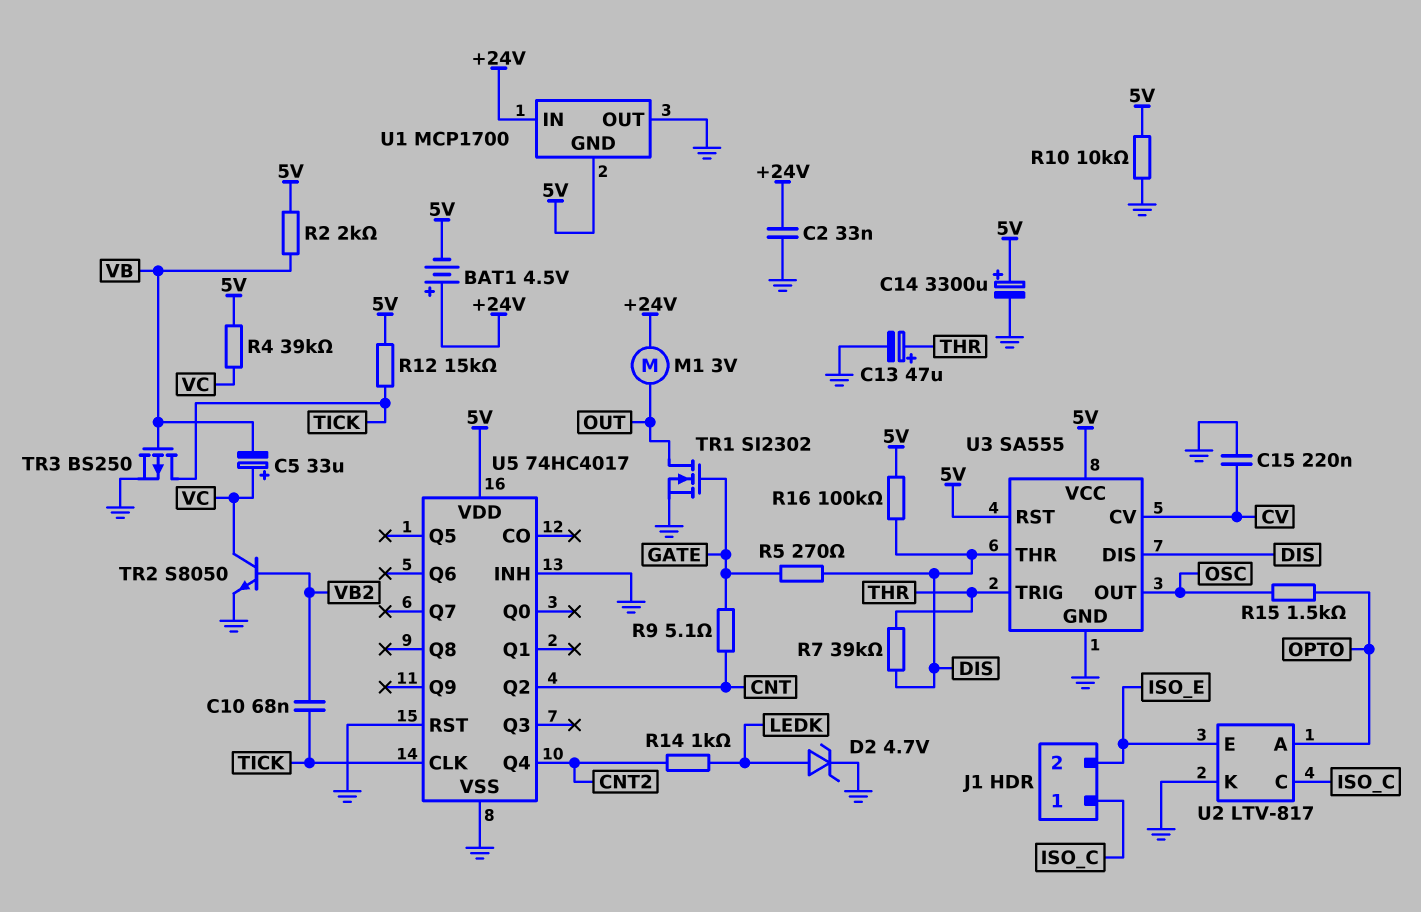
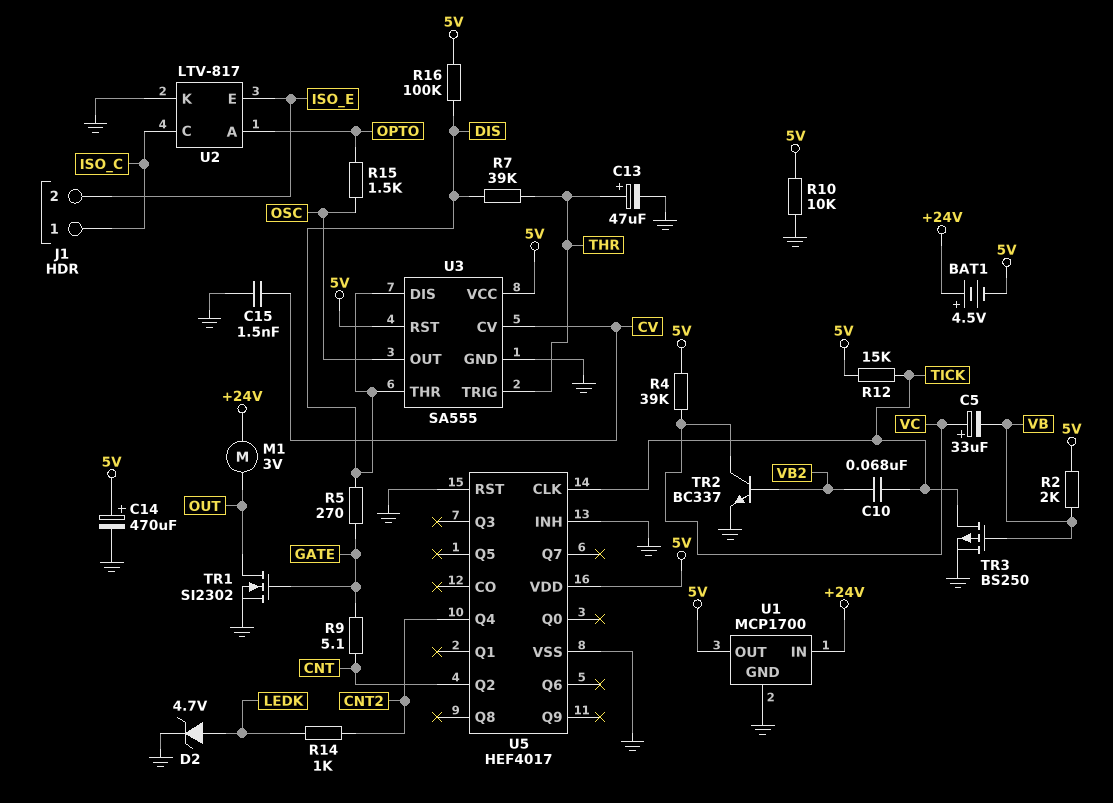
C2: 33nF (+24V, GND) -> none
C14: 3300uF (plus 5V, minus GND) -> 470uF (plus 5V, minus GND)
C15: 220nF (CV, GND) -> 1.5nF (CV, GND)
TR2: NPN S8050 (B VB2, C VC, E GND) -> NPN BC337 (B VB2, C VC, E GND)
U1 pin GND: 5V -> GND
U1 pin OUT: GND -> 5V
U5: 74HC4017 -> HEF4017

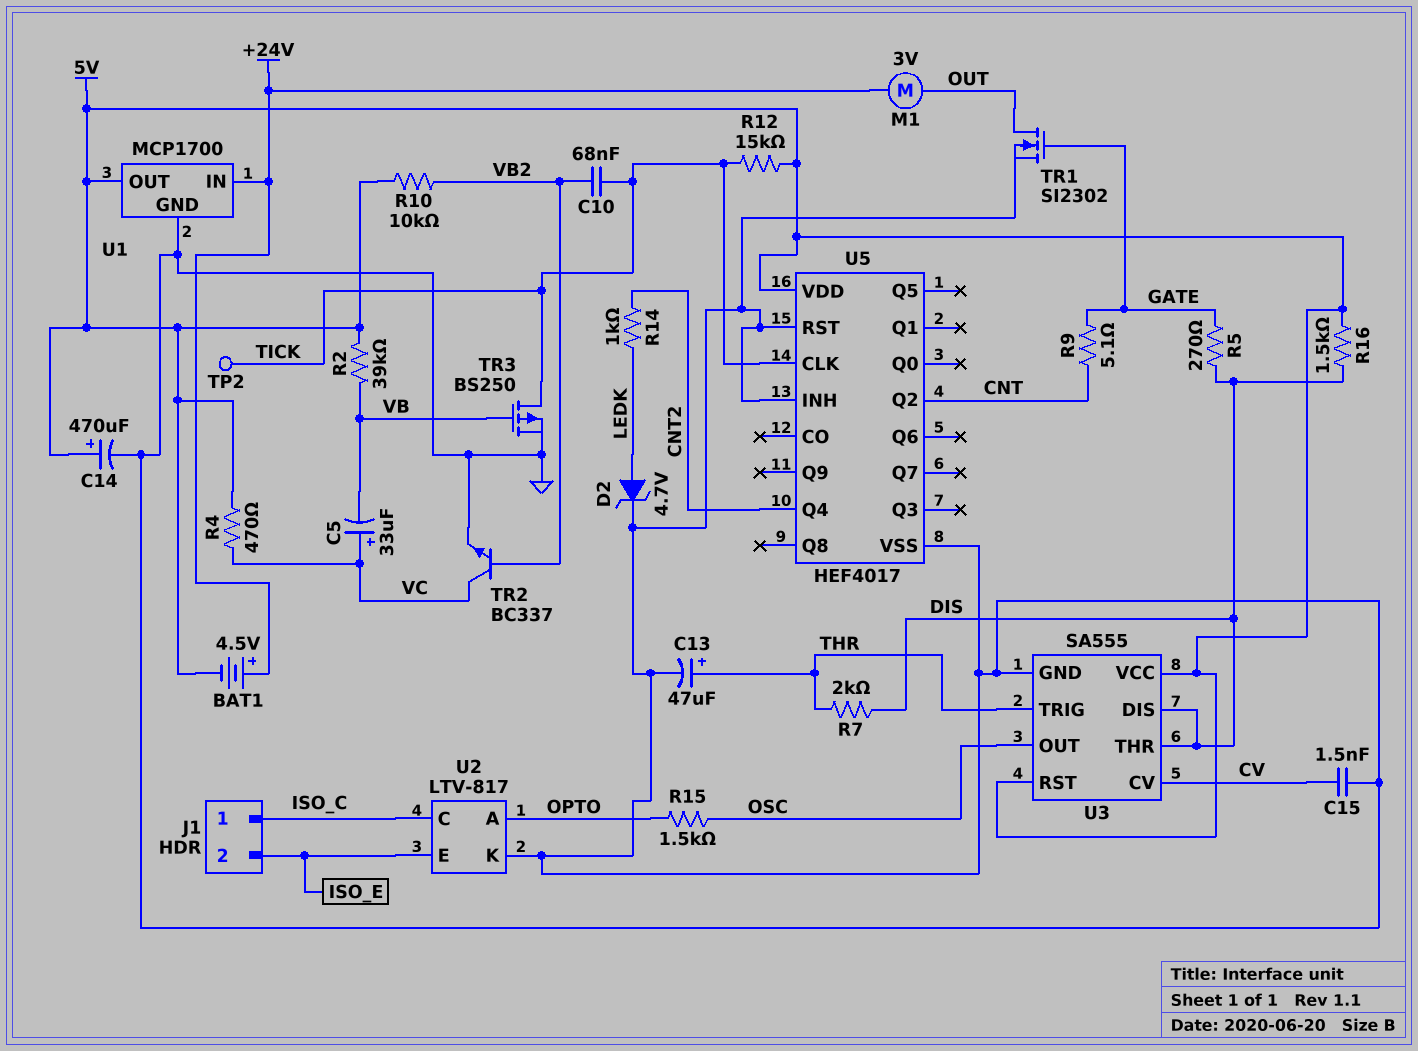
R2: 2k (5V, VB) -> 39k (5V, VB)
R4: 39k (5V, VC) -> 470 (5V, VC)
R7: 39k (DIS, THR) -> 2k (DIS, THR)
R10: 10k (5V, GND) -> 10k (5V, VB2)
R16: 100k (5V, DIS) -> 1.5k (5V, DIS)
TP2: none -> test point (TICK)

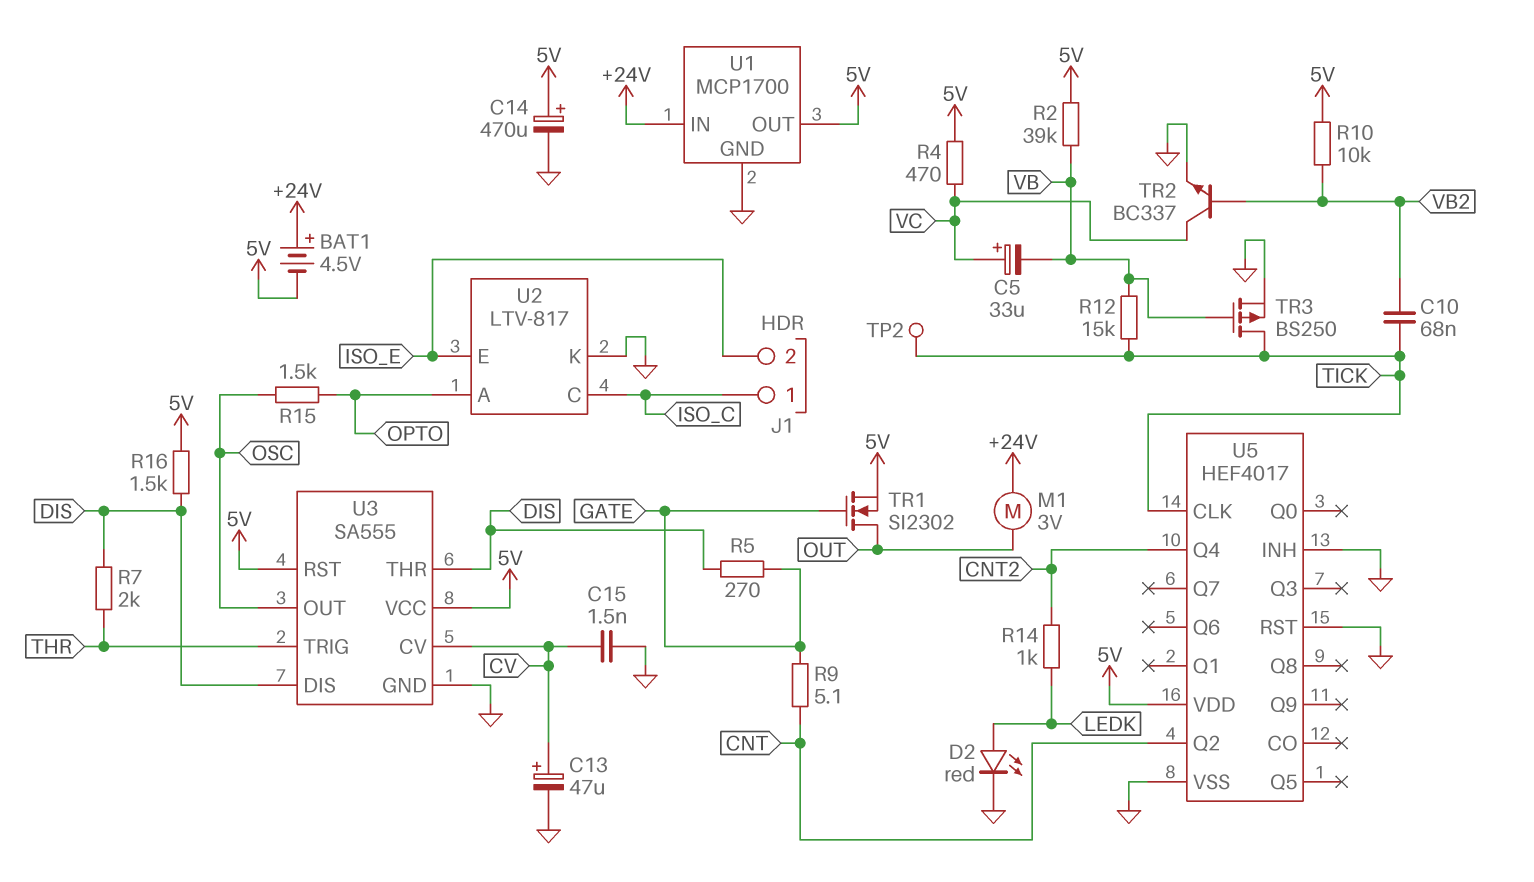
C13: 47uF (plus THR, minus GND) -> 47uF (plus CV, minus GND)
D2: zener 4.7V (A LEDK, K GND) -> LED red (A LEDK, K GND)
R12: 15k (5V, TICK) -> 15k (TICK, VB)
TR1: NMOS SI2302 (G GATE, D OUT, S GND) -> NMOS SI2302 (G GATE, D OUT, S 5V)

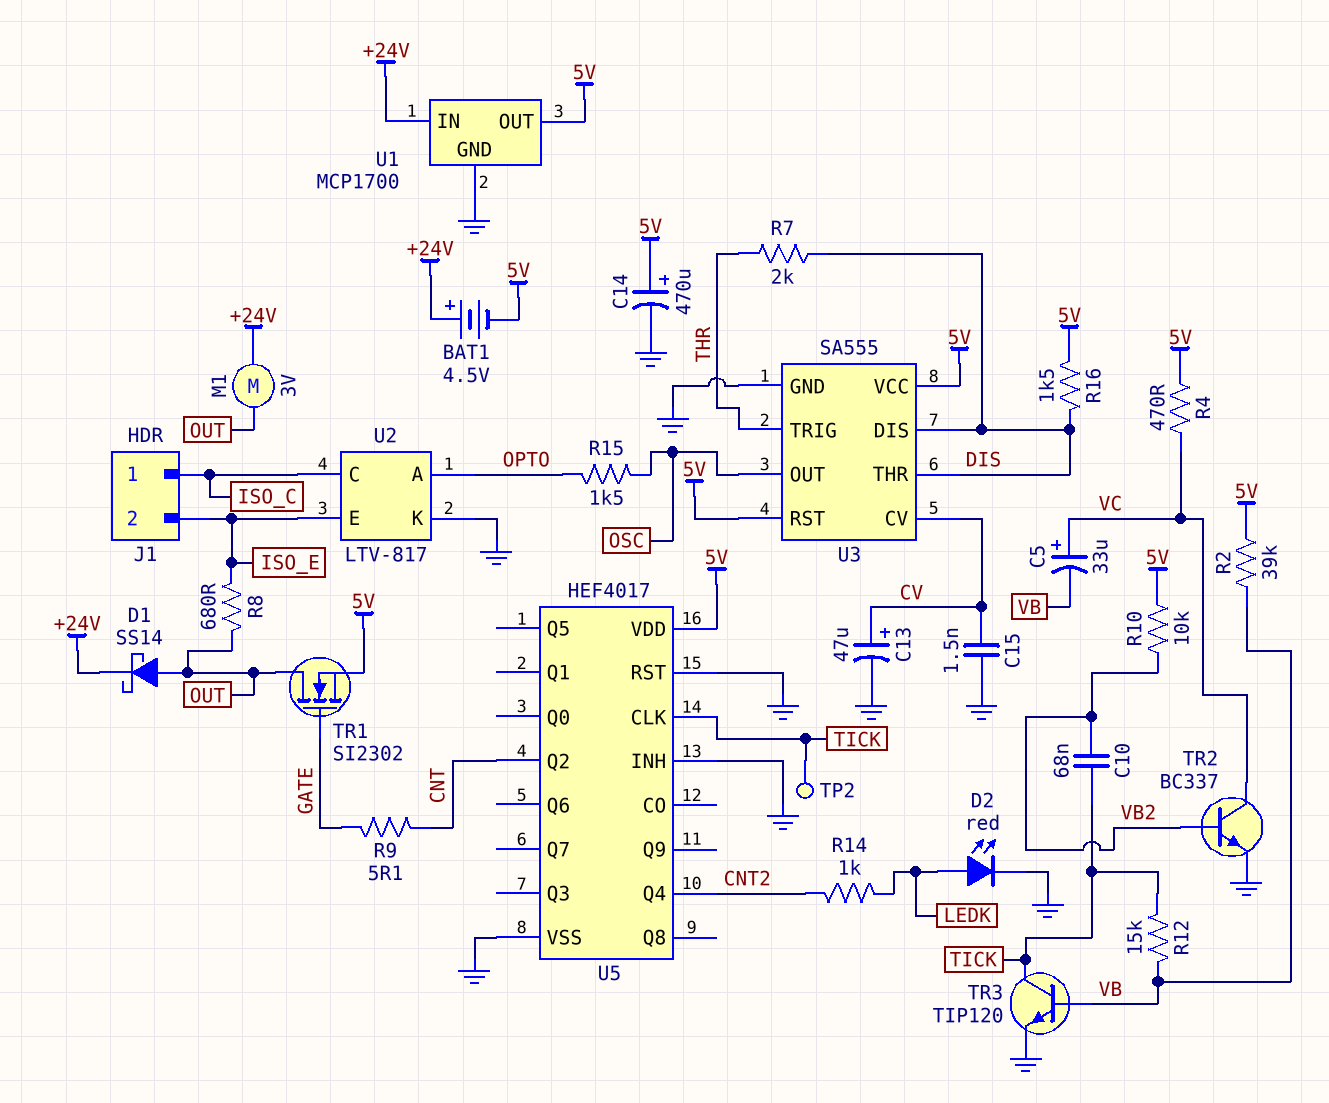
D1: none -> schottky SS14 (A OUT, K +24V)
R5: 270 (DIS, GATE) -> none
R8: none -> 680 (ISO_E, OUT)
TR3: PMOS BS250 (G VB, D TICK, S GND) -> NPN TIP120 (B VB, C TICK, E GND)

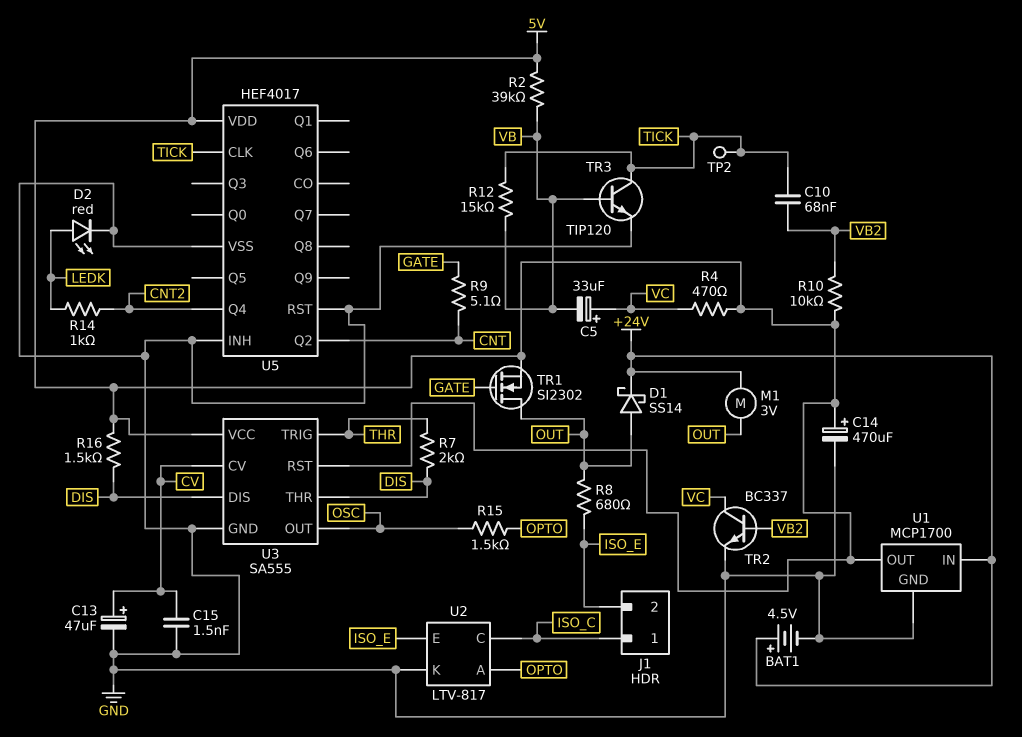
BAT1: 4.5V (plus +24V, minus 5V) -> 4.5V (plus +24V, minus GND)

